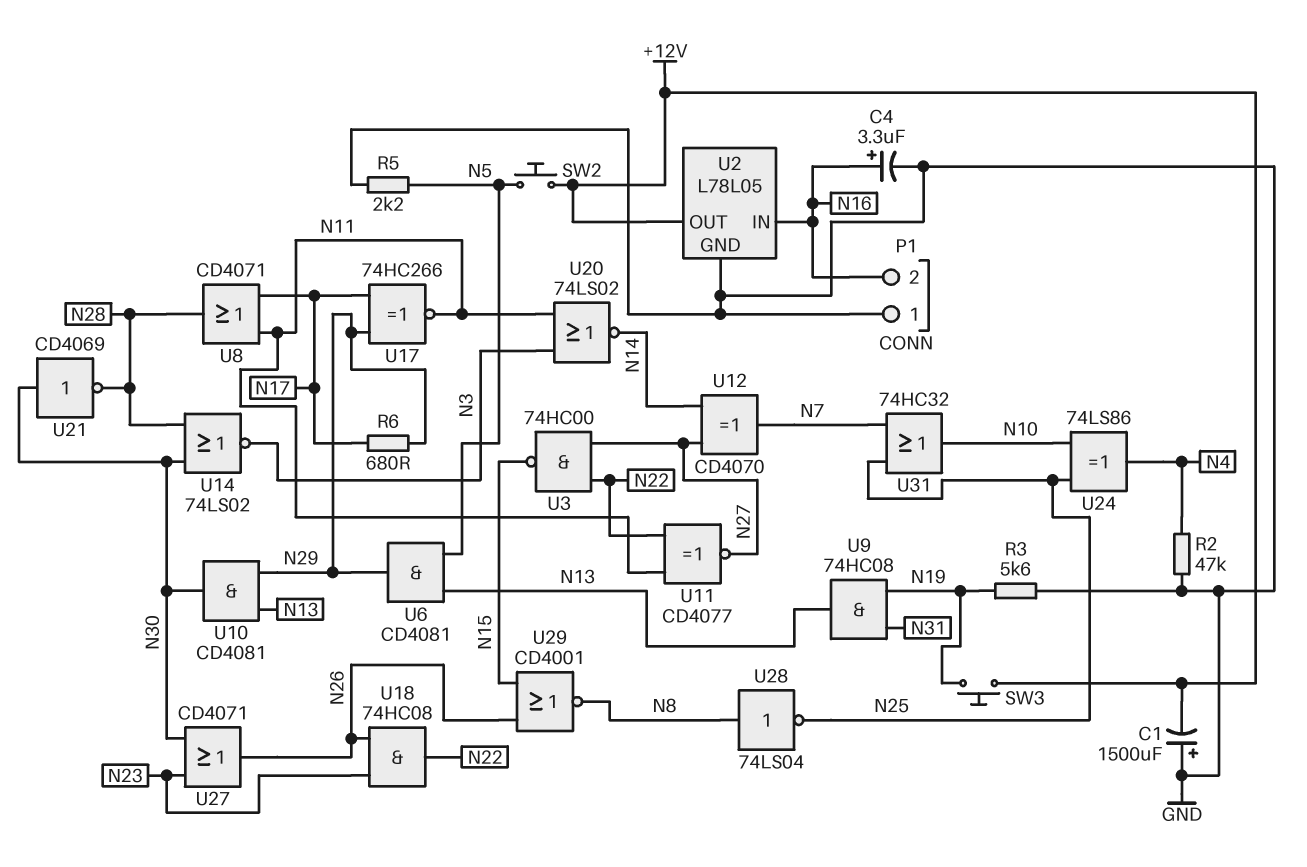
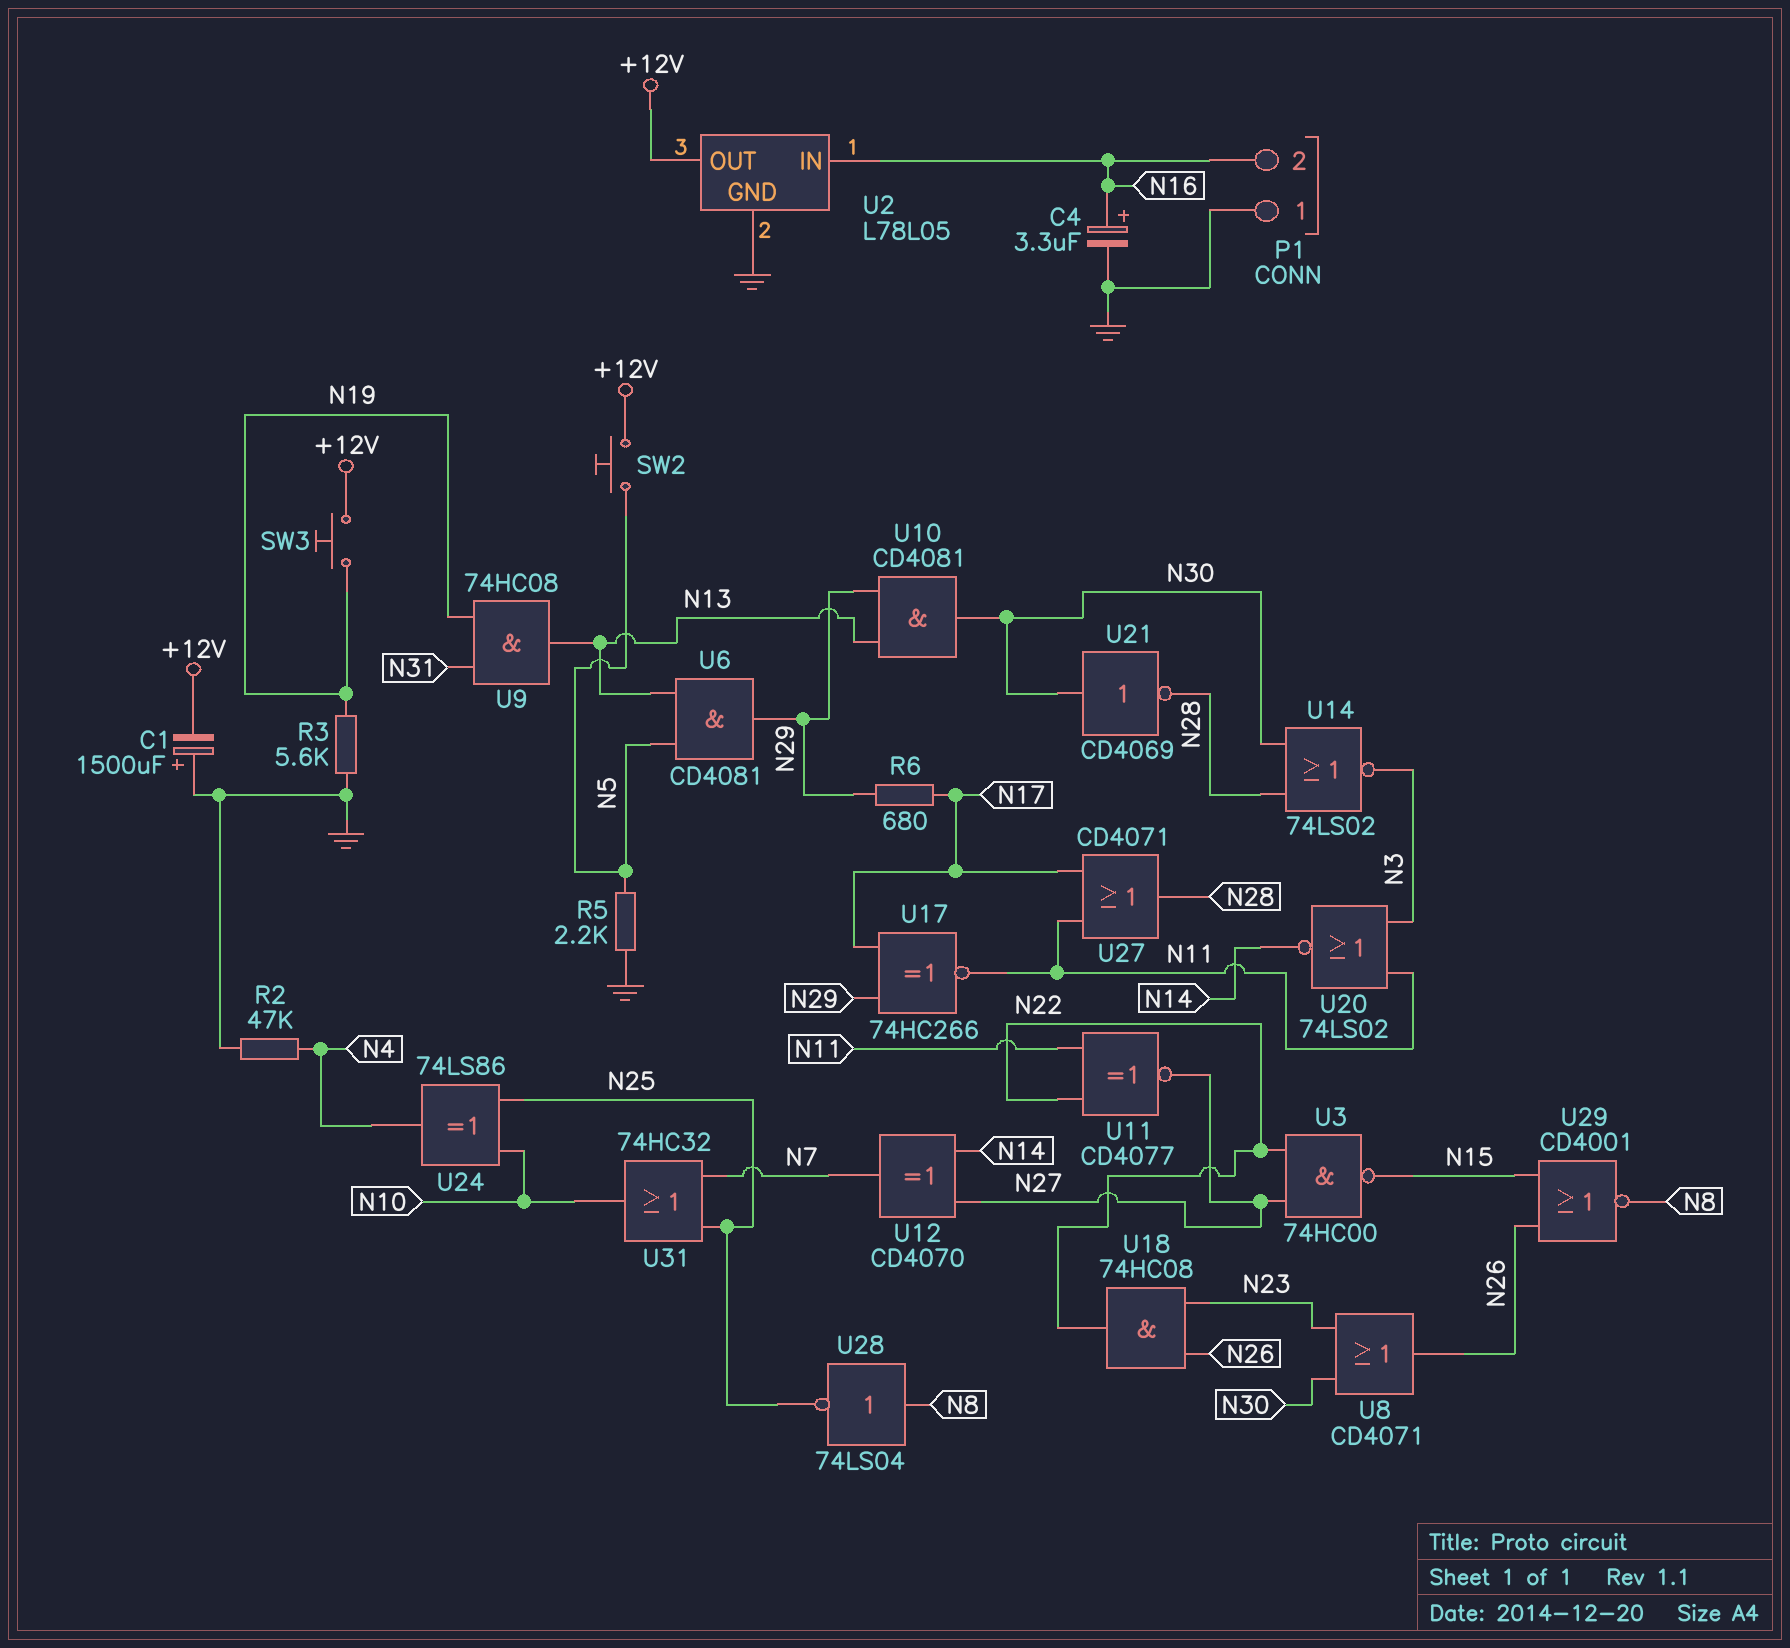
U8: OR CD4071 (in N11, in N17, out N28) -> OR CD4071 (in N23, in N30, out N26)
U27: OR CD4071 (in N23, in N30, out N26) -> OR CD4071 (in N11, in N17, out N28)

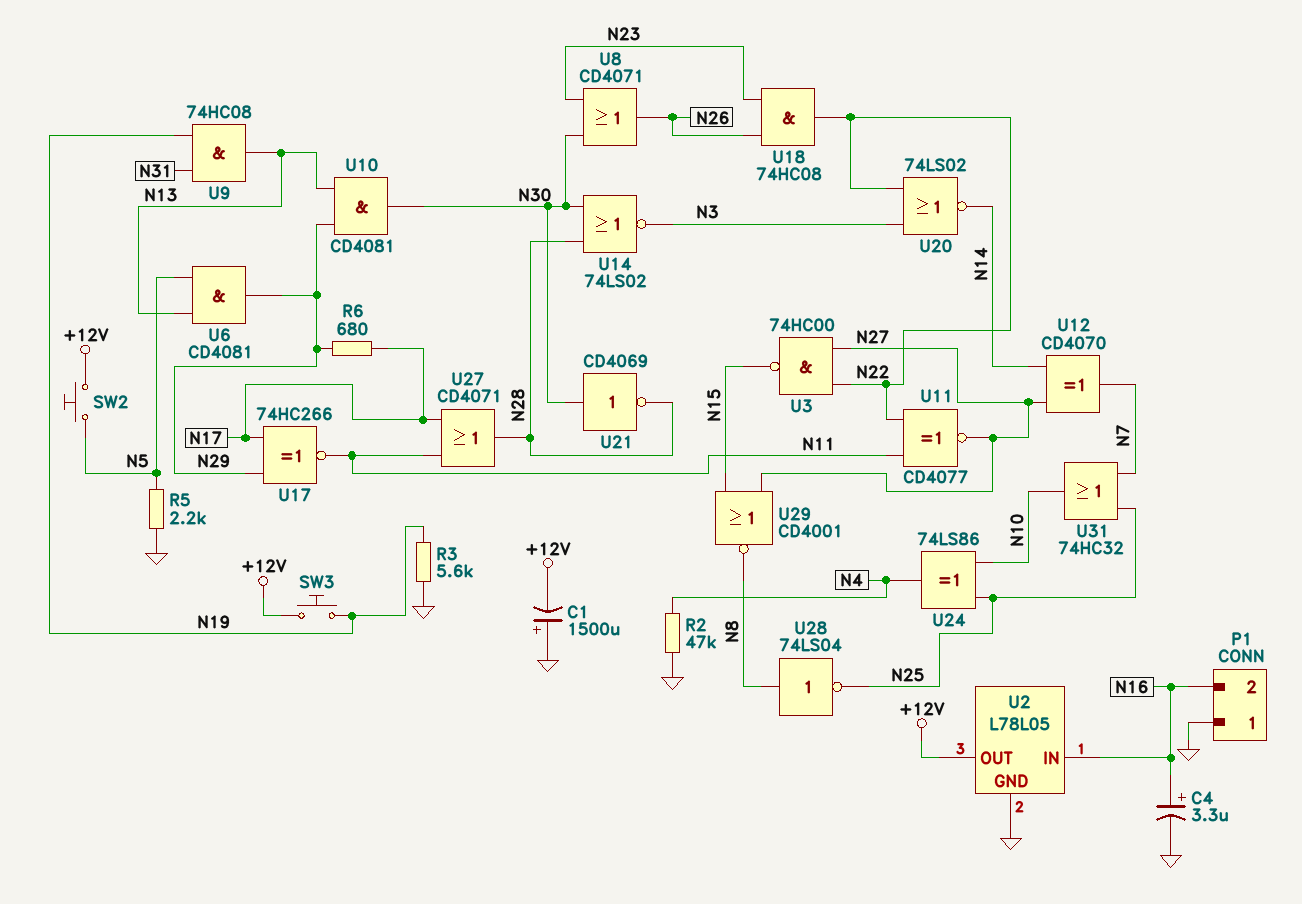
U20: NOR 74LS02 (in N3, in N11, out N14) -> NOR 74LS02 (in N3, in N22, out N14)
U29: NOR CD4001 (in N15, in N26, out N8) -> NOR CD4001 (in N15, in N27, out N8)

